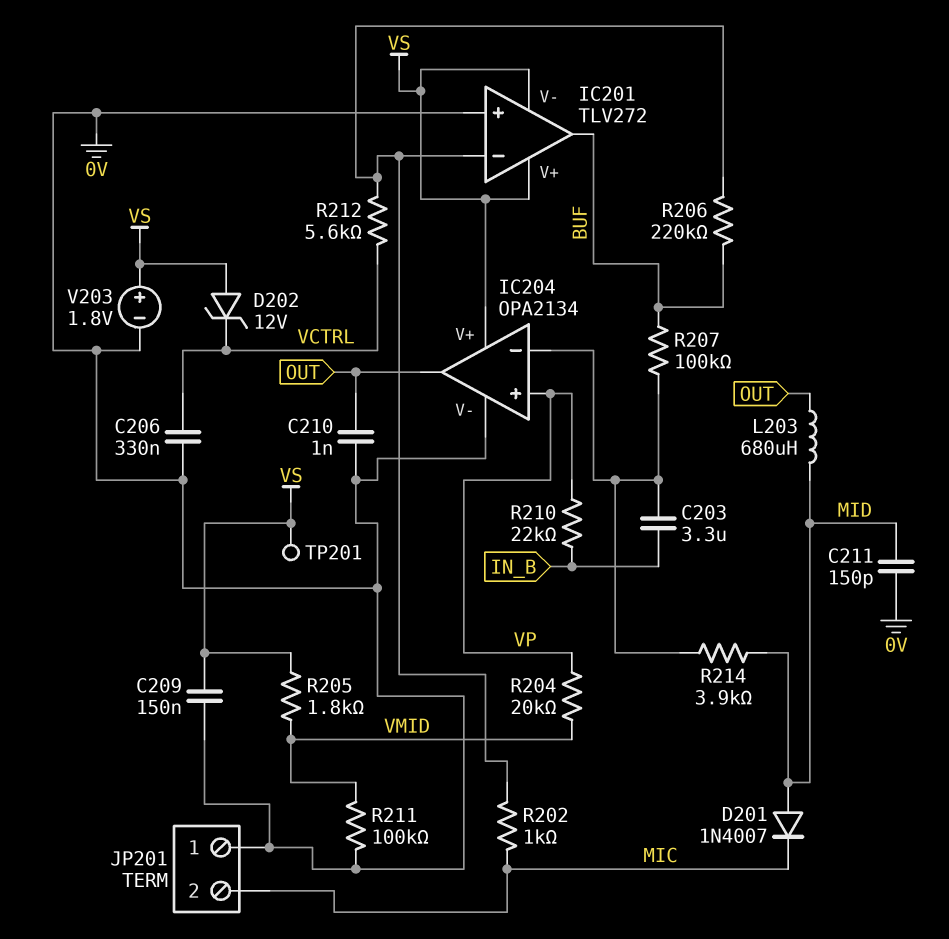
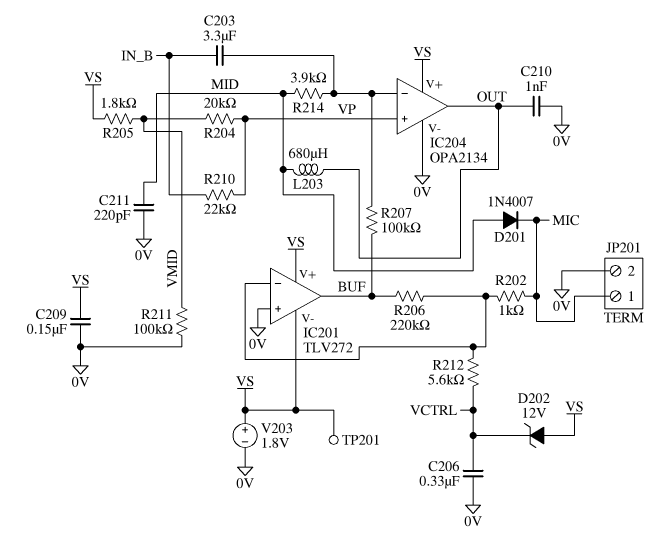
C211: 150pF (0V, MID) -> 220pF (0V, MID)
JP201 pin 1: 0V -> MIC
JP201 pin 2: MIC -> 0V

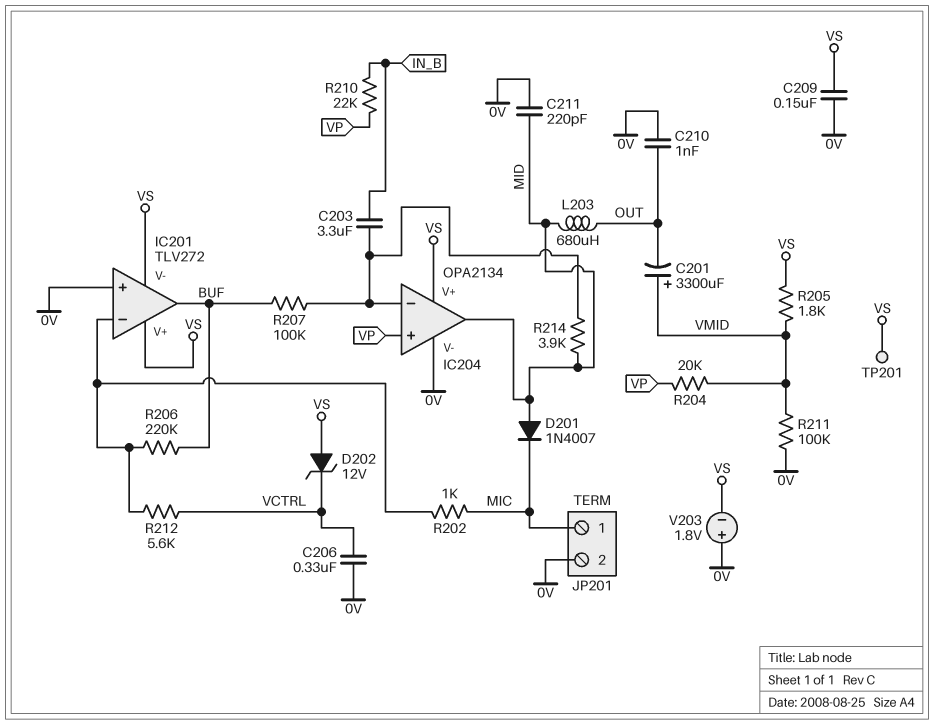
C201: none -> 3300uF (plus VMID, minus OUT)
IC204 pin out: OUT -> MID
V203: 1.8V (plus VS, minus 0V) -> 1.8V (plus 0V, minus VS)

